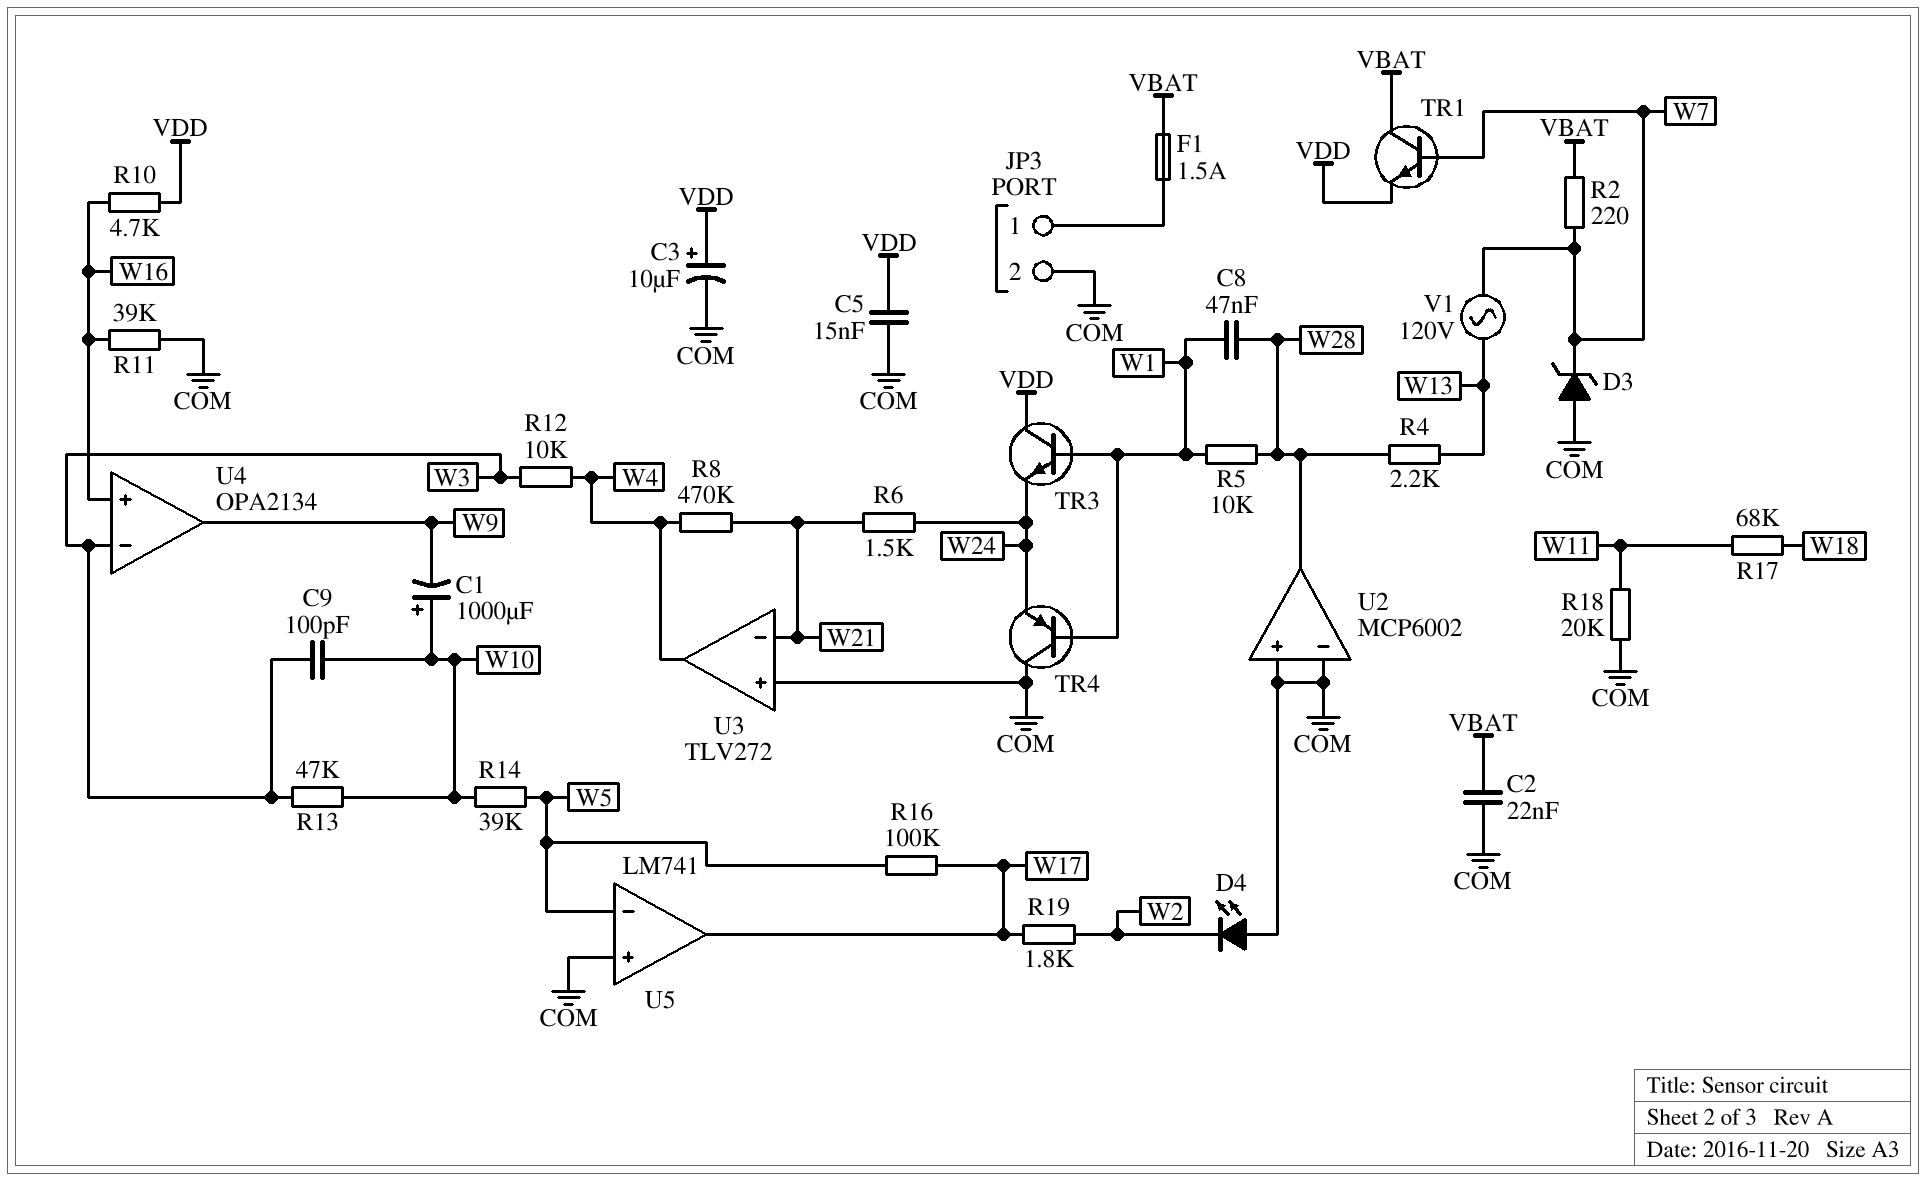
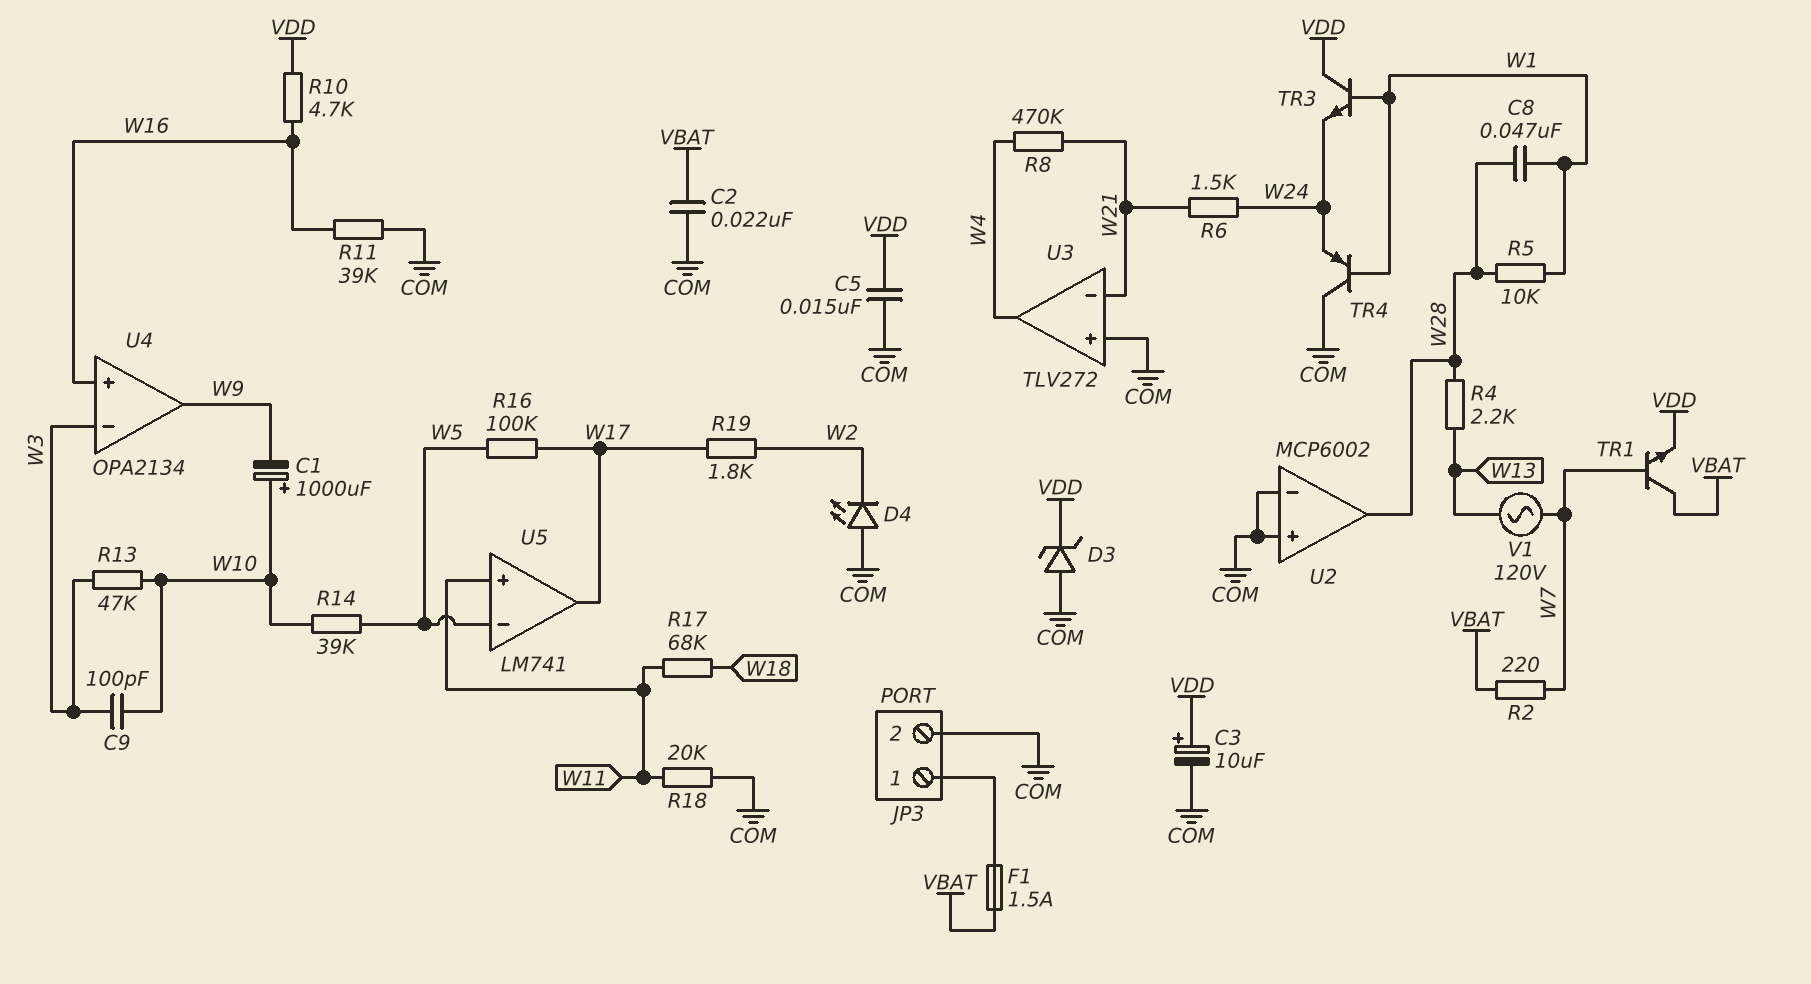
D3: zener (A COM, K W7) -> zener (A COM, K VDD)
R12: 10k (W3, W4) -> none
U5 pin in+: COM -> W11

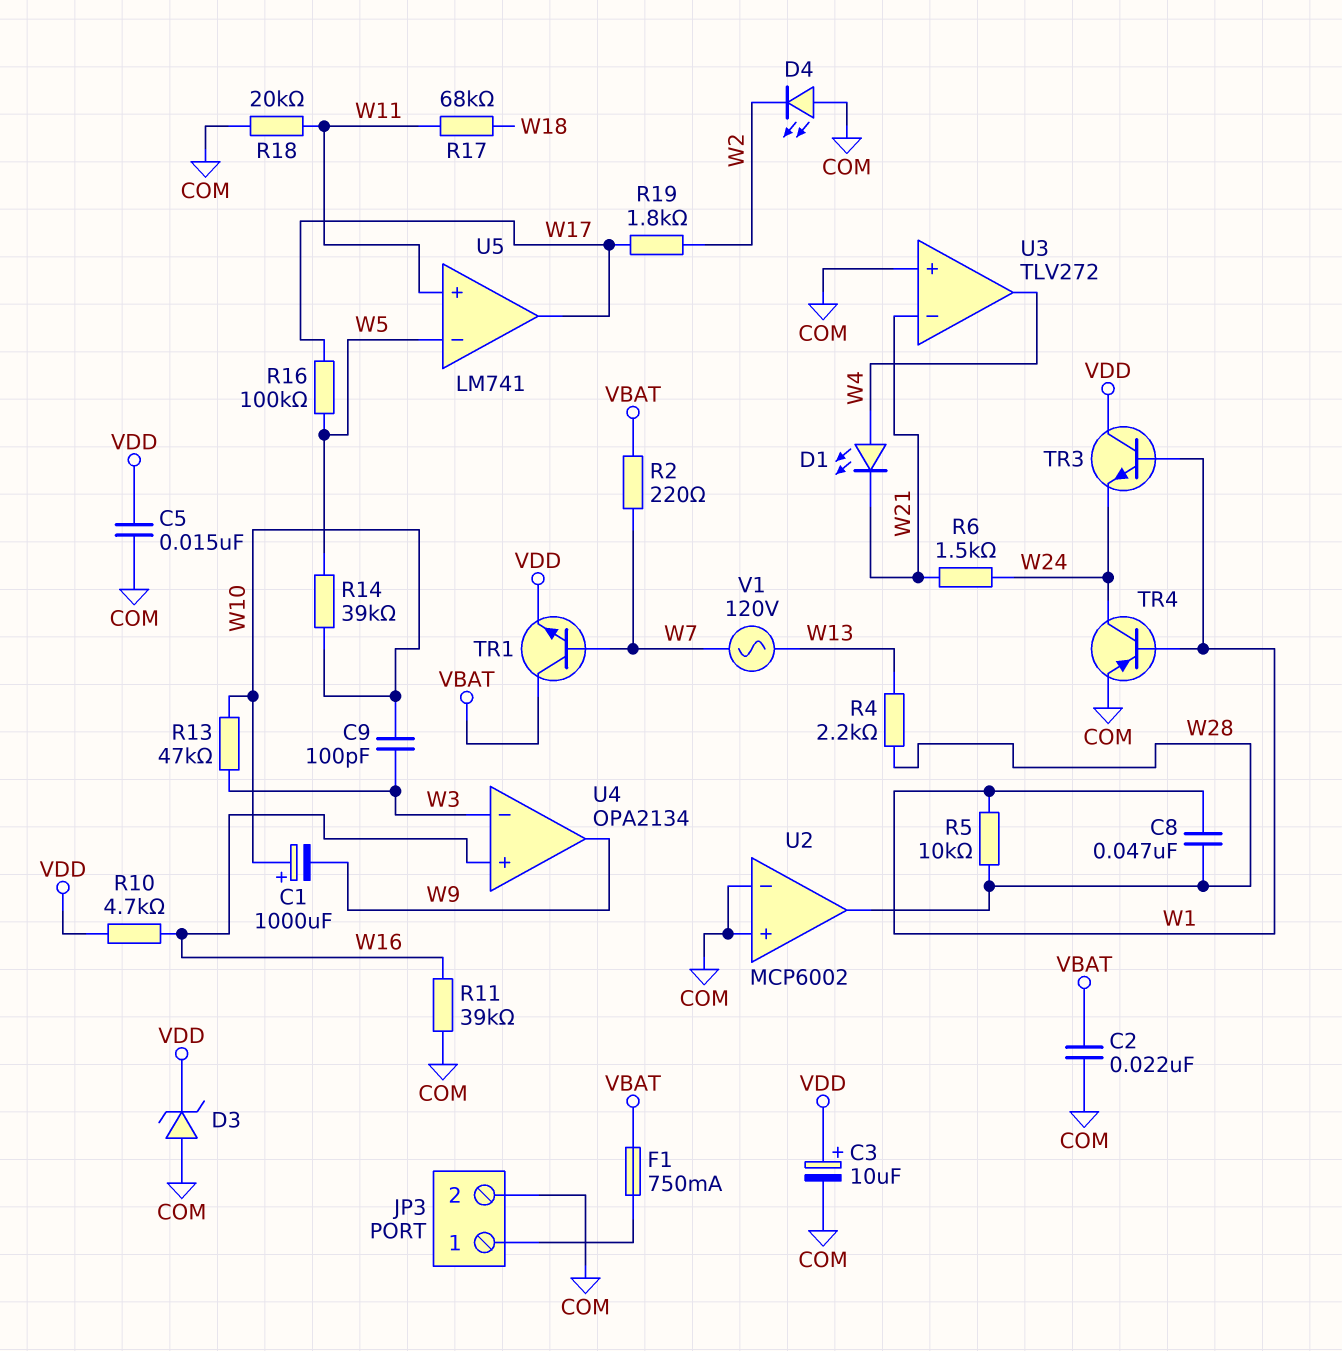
D1: none -> LED (A W4, K W21)
F1: 1.5A (JP3/1, VBAT) -> 750mA (JP3/1, VBAT)
R8: 470k (W4, W21) -> none
TR4: PNP (B W1, C COM, E W24) -> PNP (B W1, C W24, E COM)

